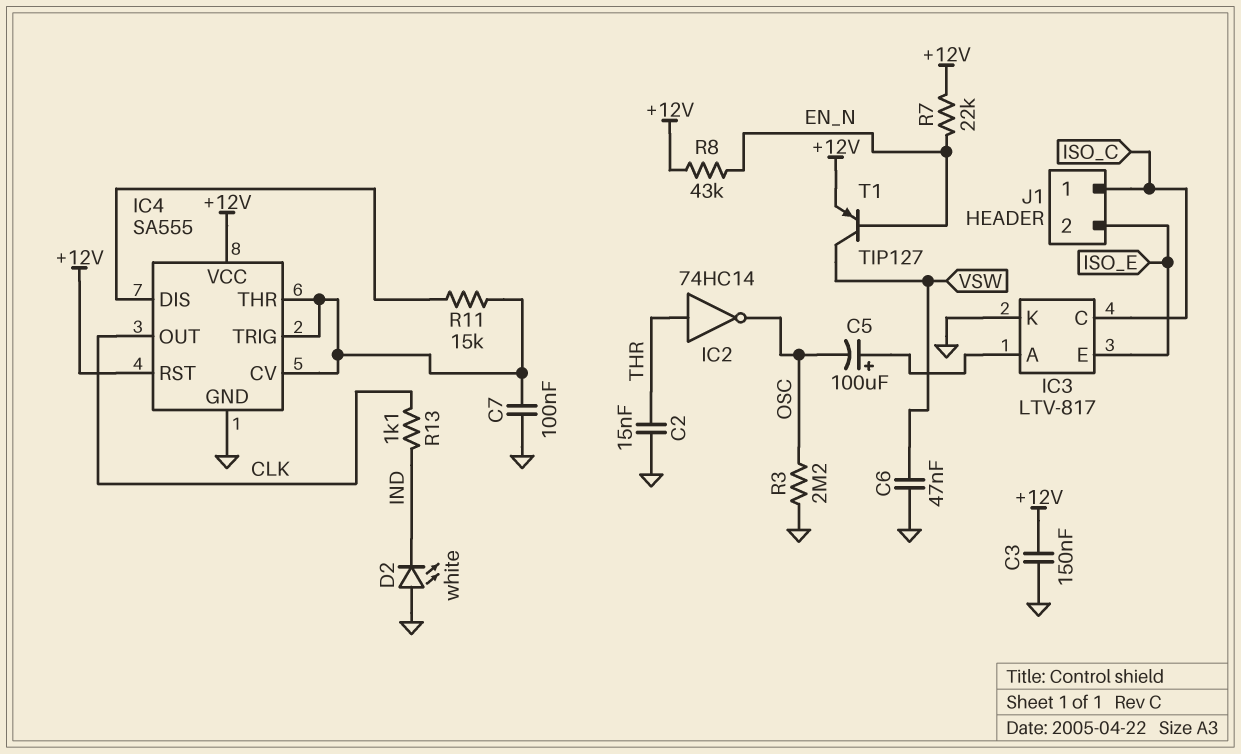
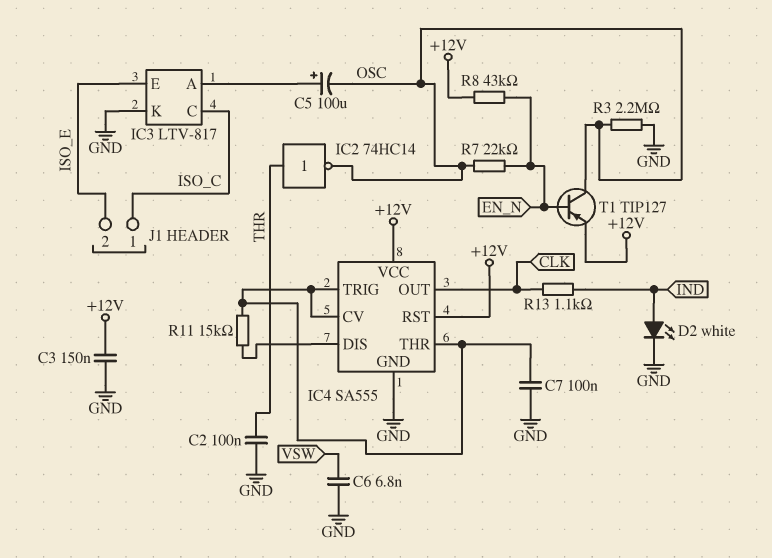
C2: 15nF (GND, THR) -> 100nF (GND, THR)
C6: 47nF (GND, VSW) -> 6.8nF (GND, VSW)
D2: LED white (A GND, K IND) -> LED white (A IND, K GND)
R7: 22k (+12V, EN_N) -> 22k (EN_N, OSC)
T1: PNP TIP127 (B EN_N, C VSW, E +12V) -> PNP TIP127 (B EN_N, C OSC, E +12V)

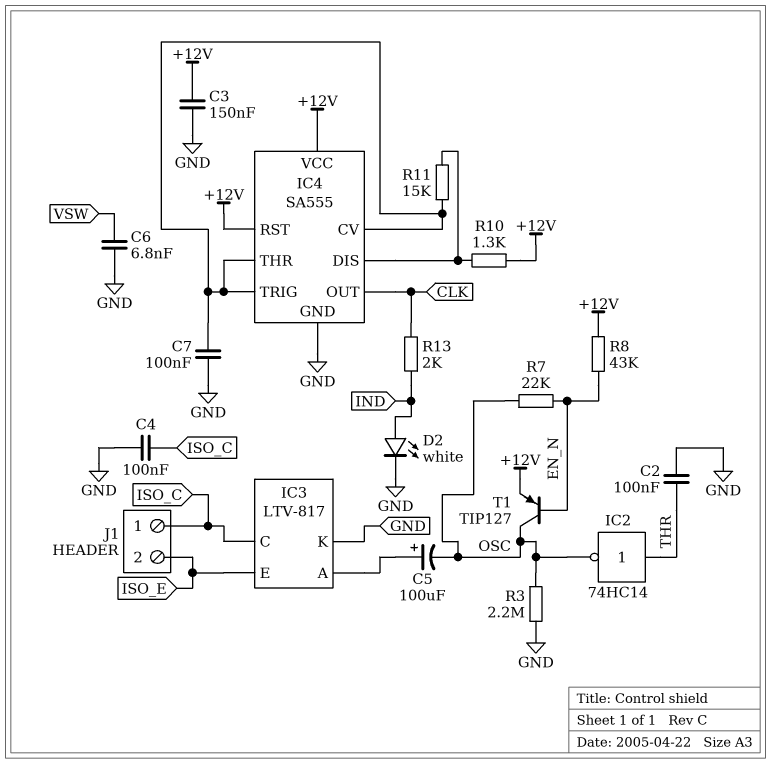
C4: none -> 100nF (GND, ISO_C)
R10: none -> 1.3k (+12V, IC4/DIS)
R13: 1.1k (CLK, IND) -> 2k (CLK, IND)

